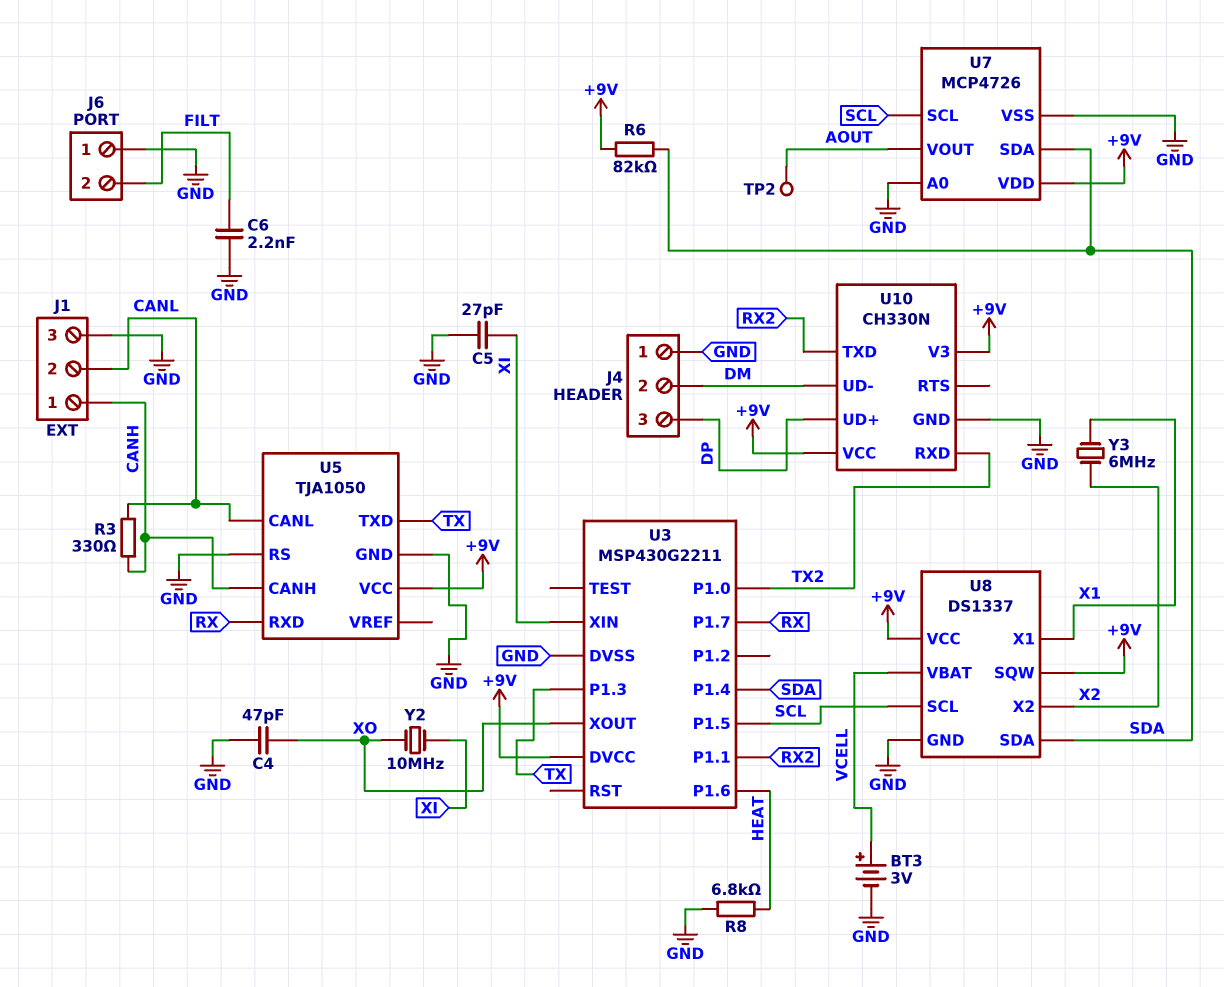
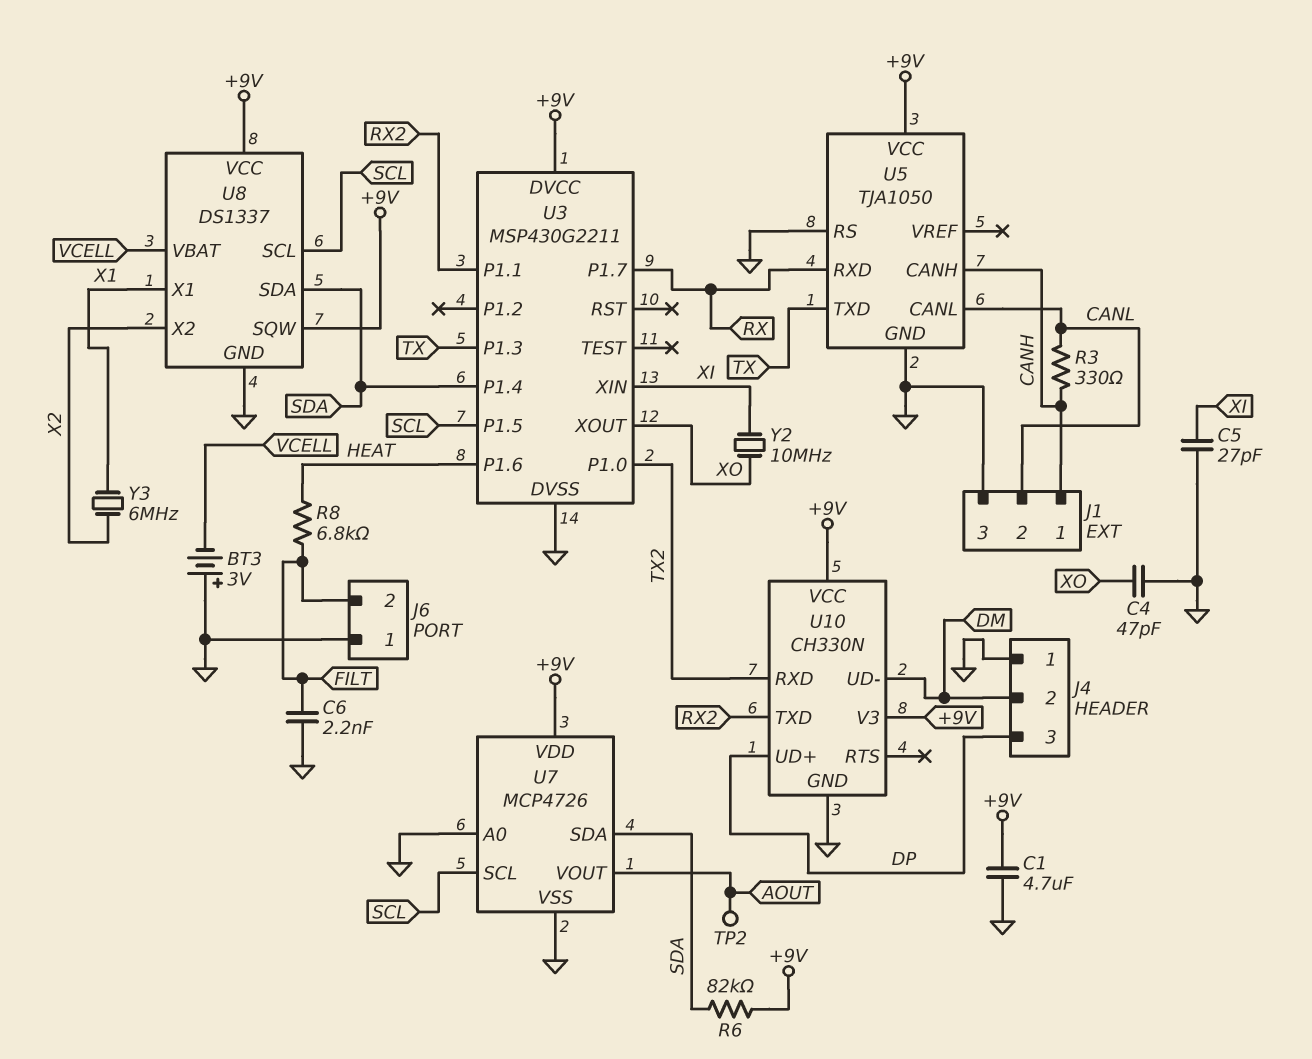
BT3: 3V (plus VCELL, minus GND) -> 3V (plus GND, minus VCELL)
C1: none -> 4.7uF (+9V, GND)
R8: 6.8k (GND, HEAT) -> 6.8k (FILT, HEAT)

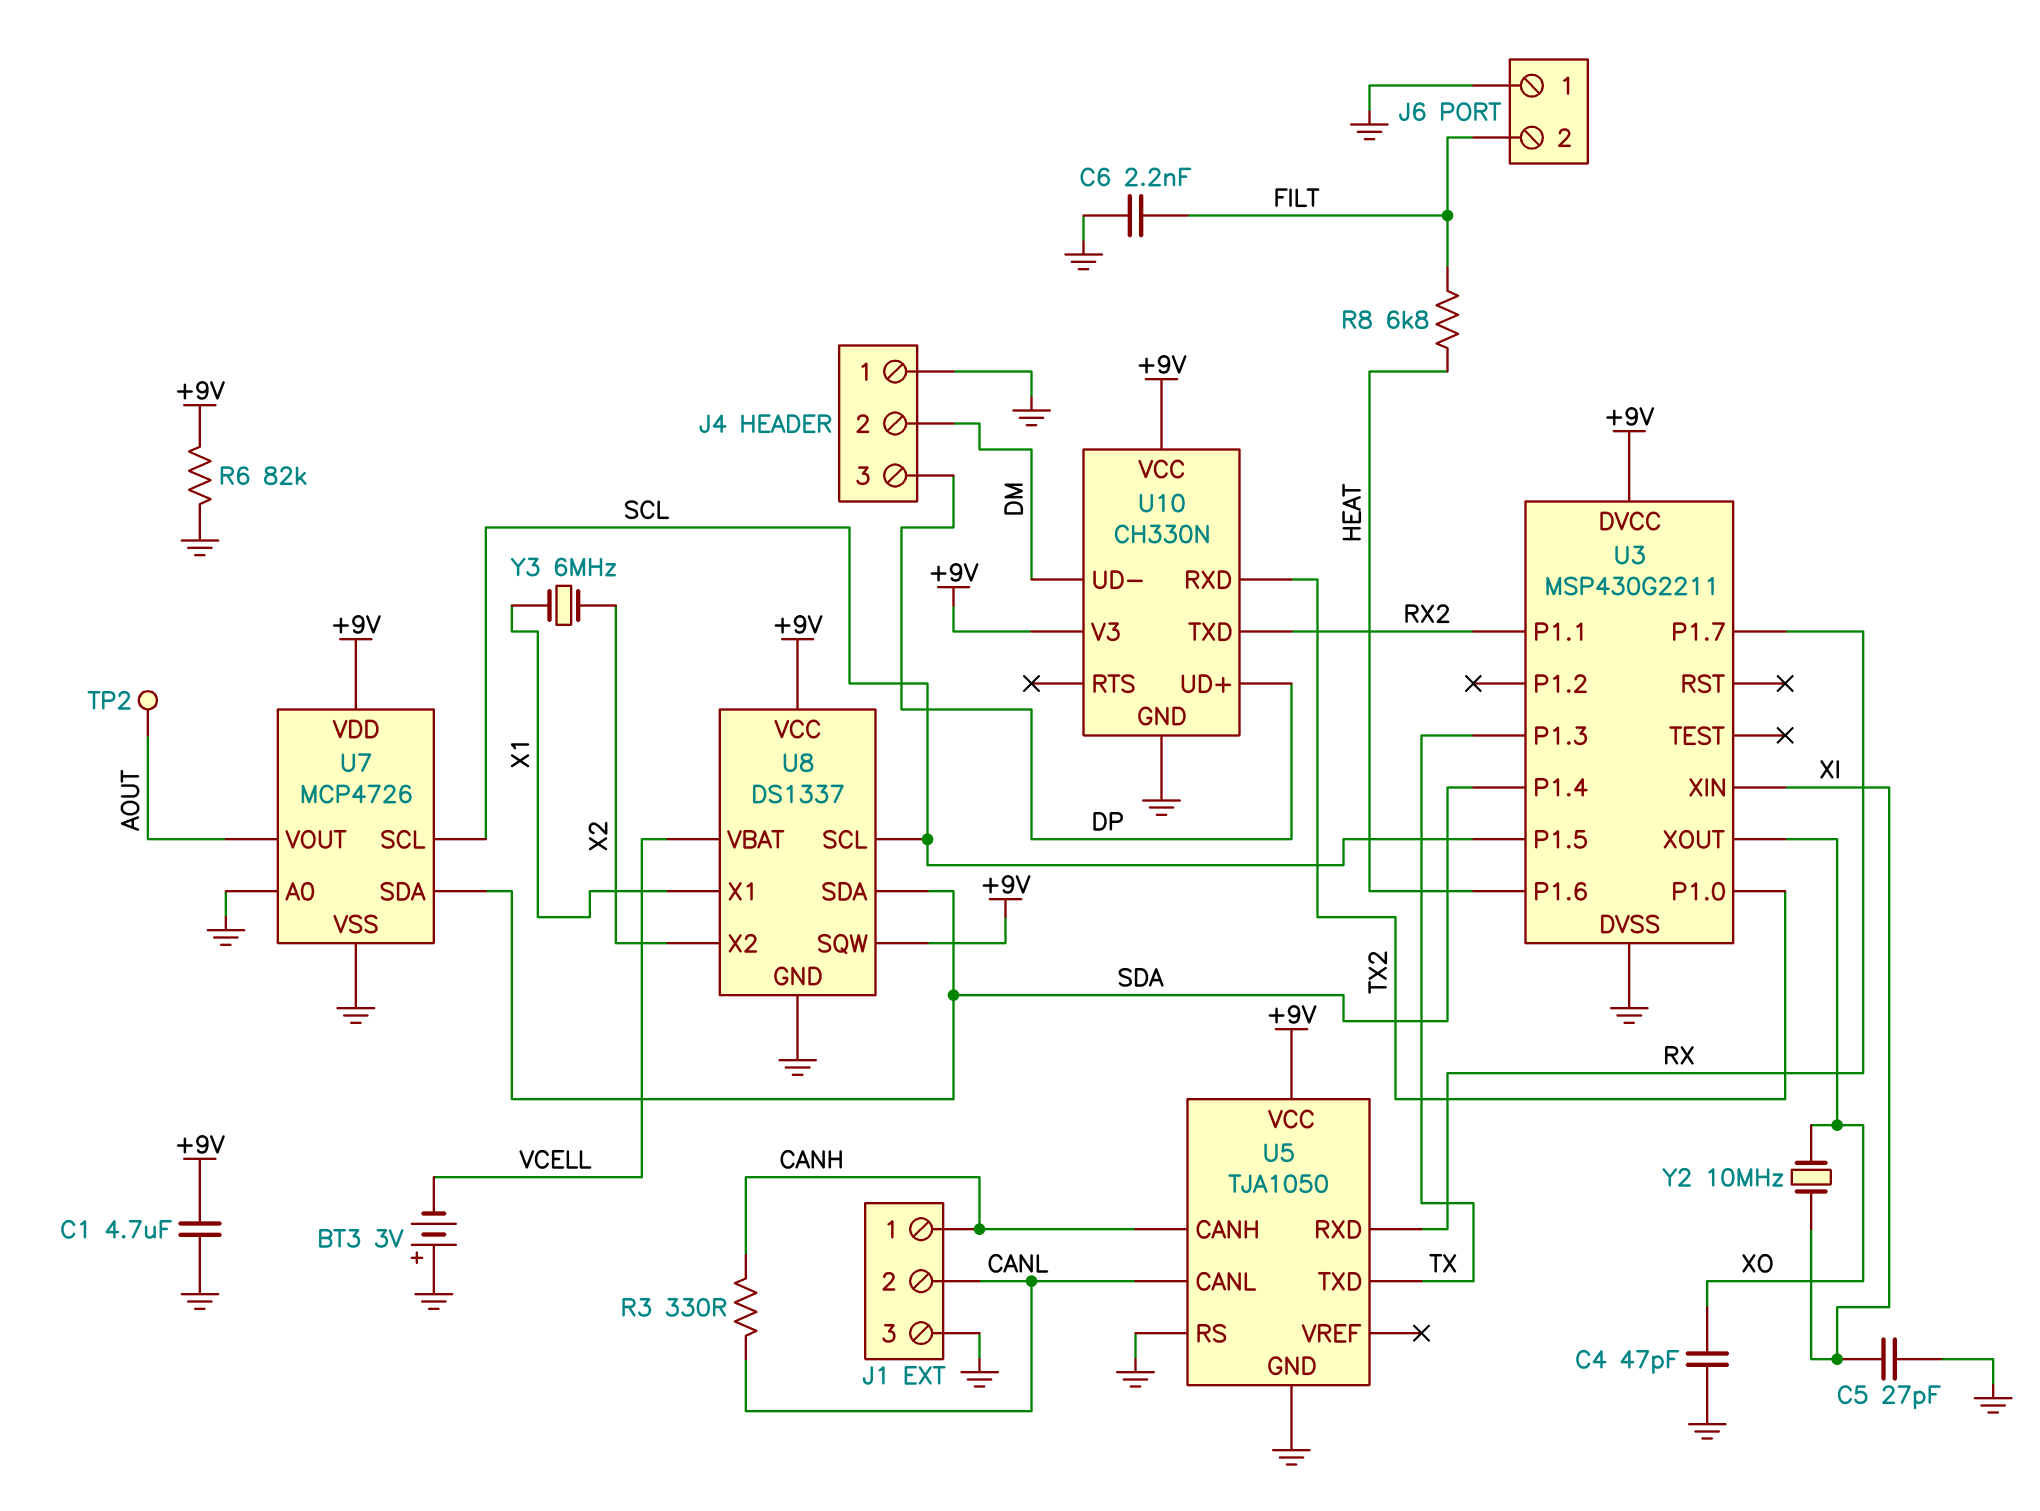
R6: 82k (+9V, SDA) -> 82k (+9V, GND)

